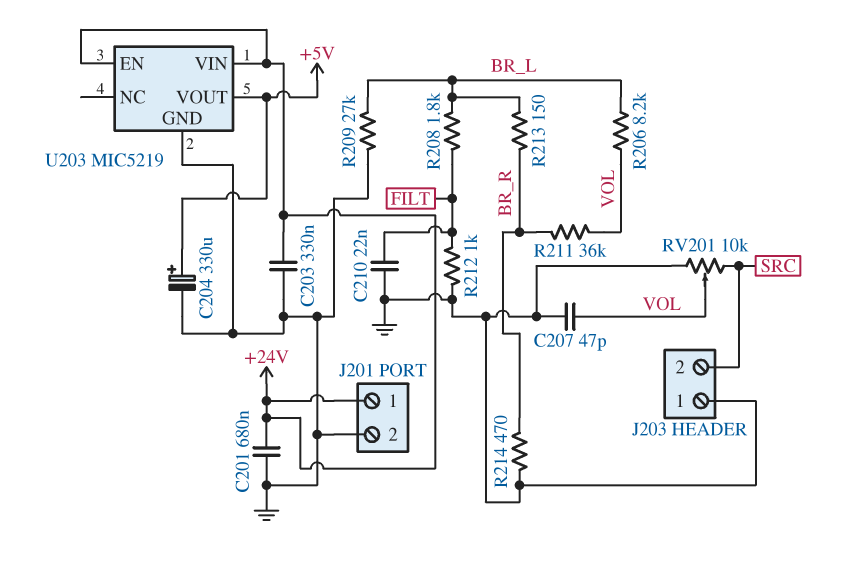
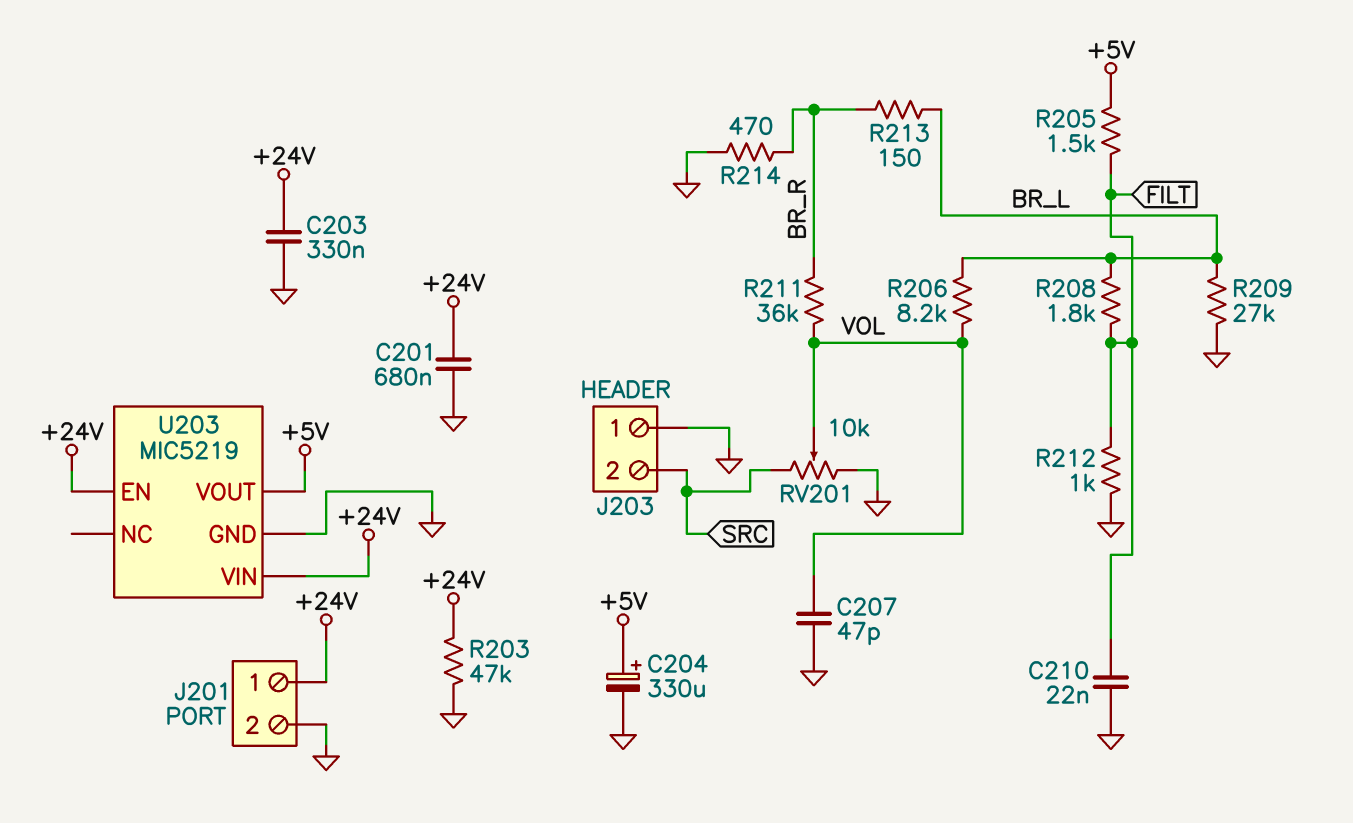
R203: none -> 47k (+24V, GND)
R205: none -> 1.5k (+5V, FILT)

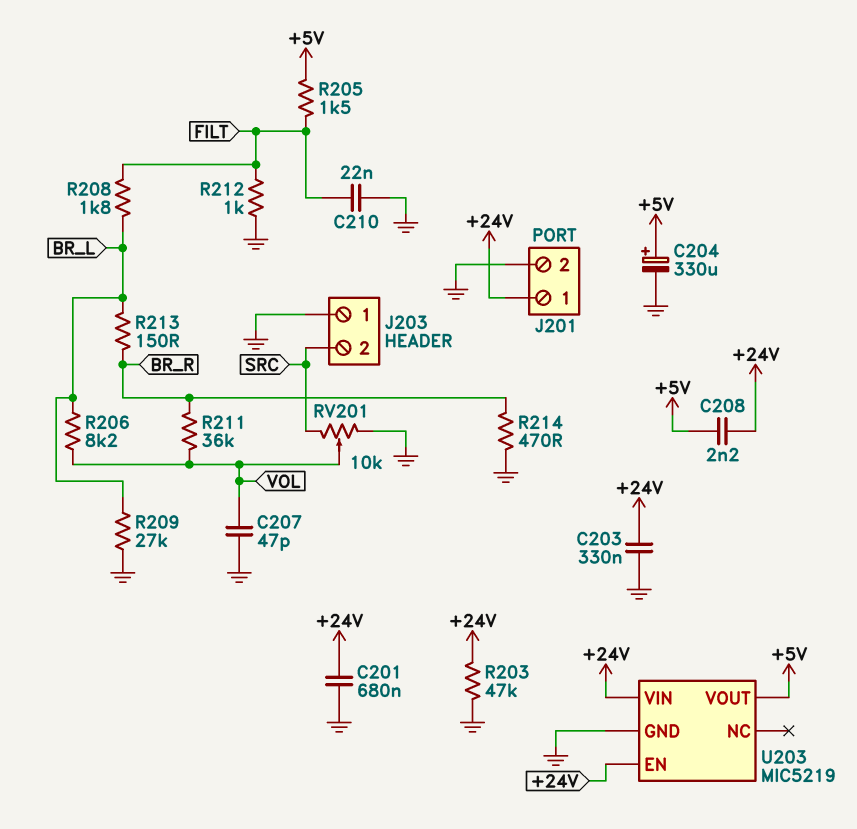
C208: none -> 2.2nF (+5V, +24V)

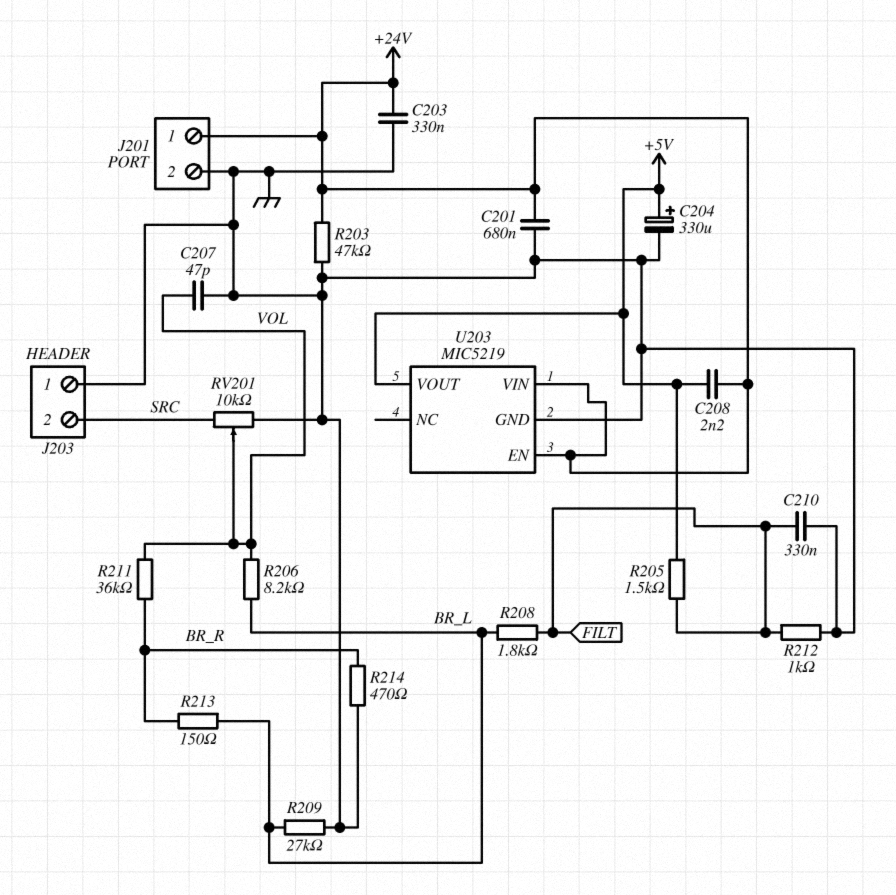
C210: 22nF (FILT, GND) -> 330nF (FILT, GND)

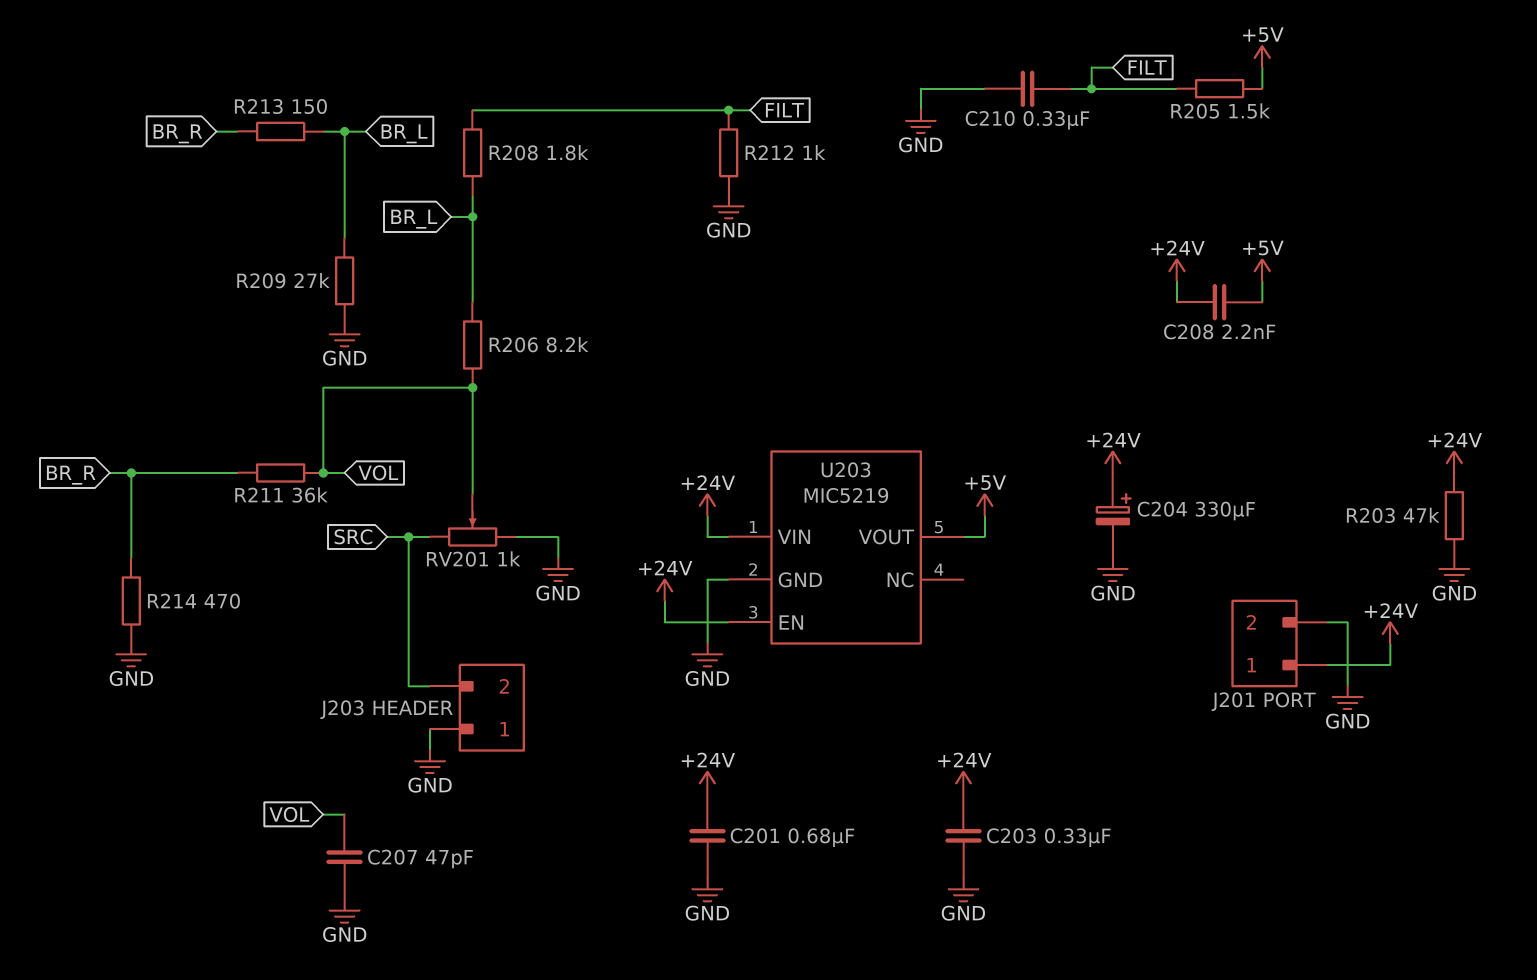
C204: 330uF (plus +5V, minus GND) -> 330uF (plus +24V, minus GND)
RV201: 10k (GND, SRC, wiper VOL) -> 1k (GND, SRC, wiper VOL)

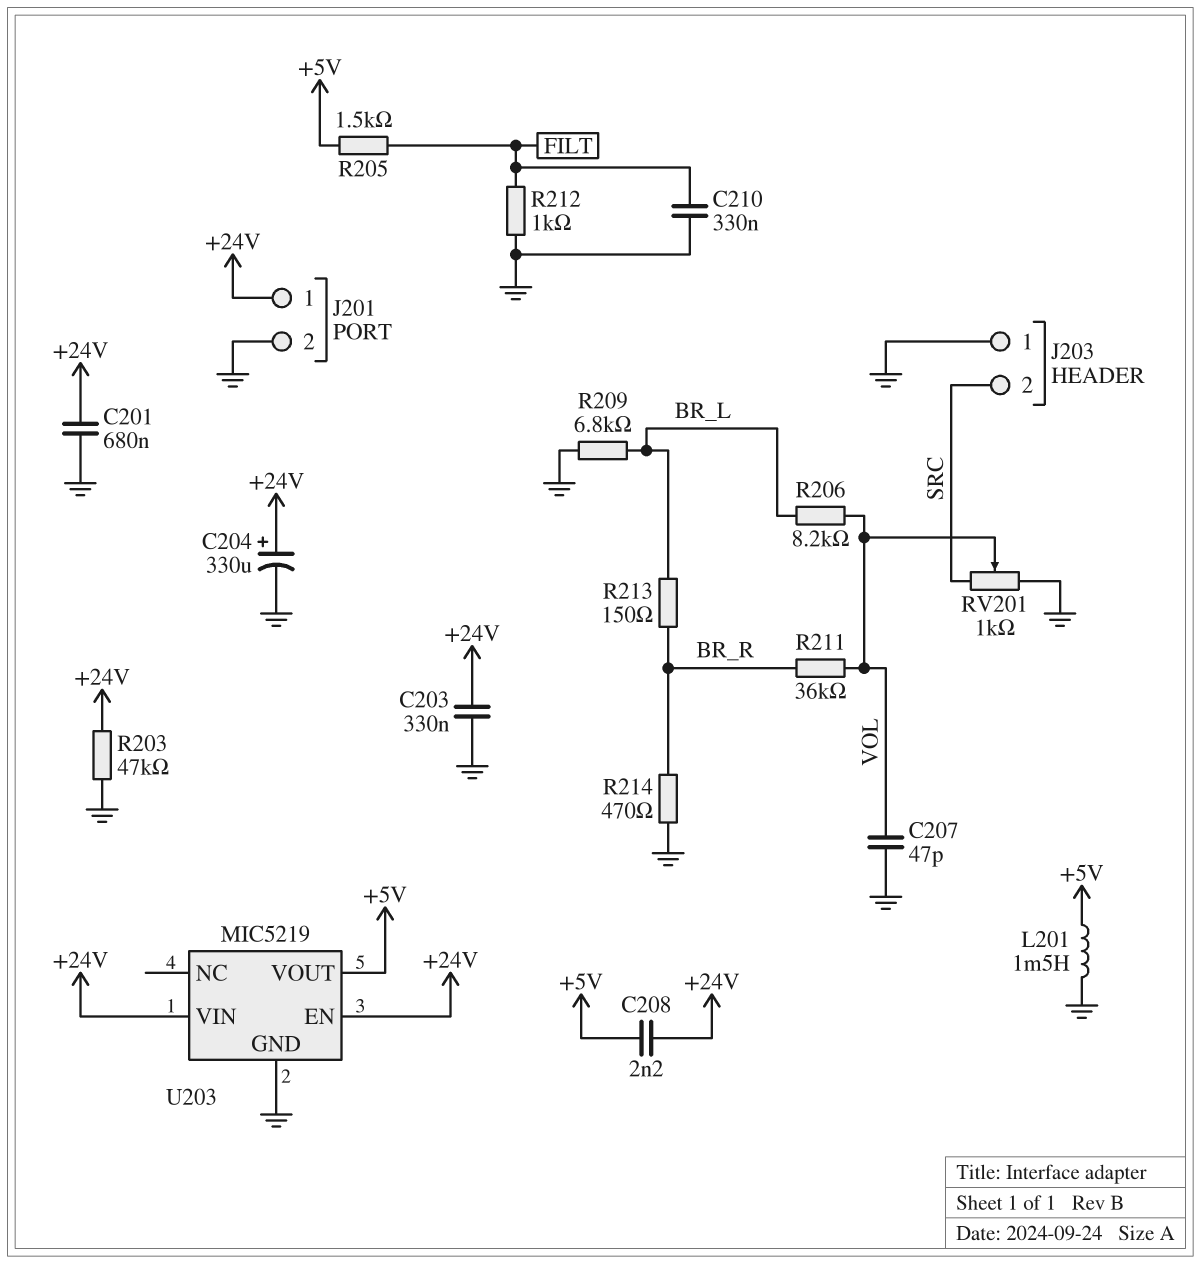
L201: none -> 1.5mH (+5V, GND)
R208: 1.8k (BR_L, FILT) -> none
R209: 27k (BR_L, GND) -> 6.8k (BR_L, GND)

